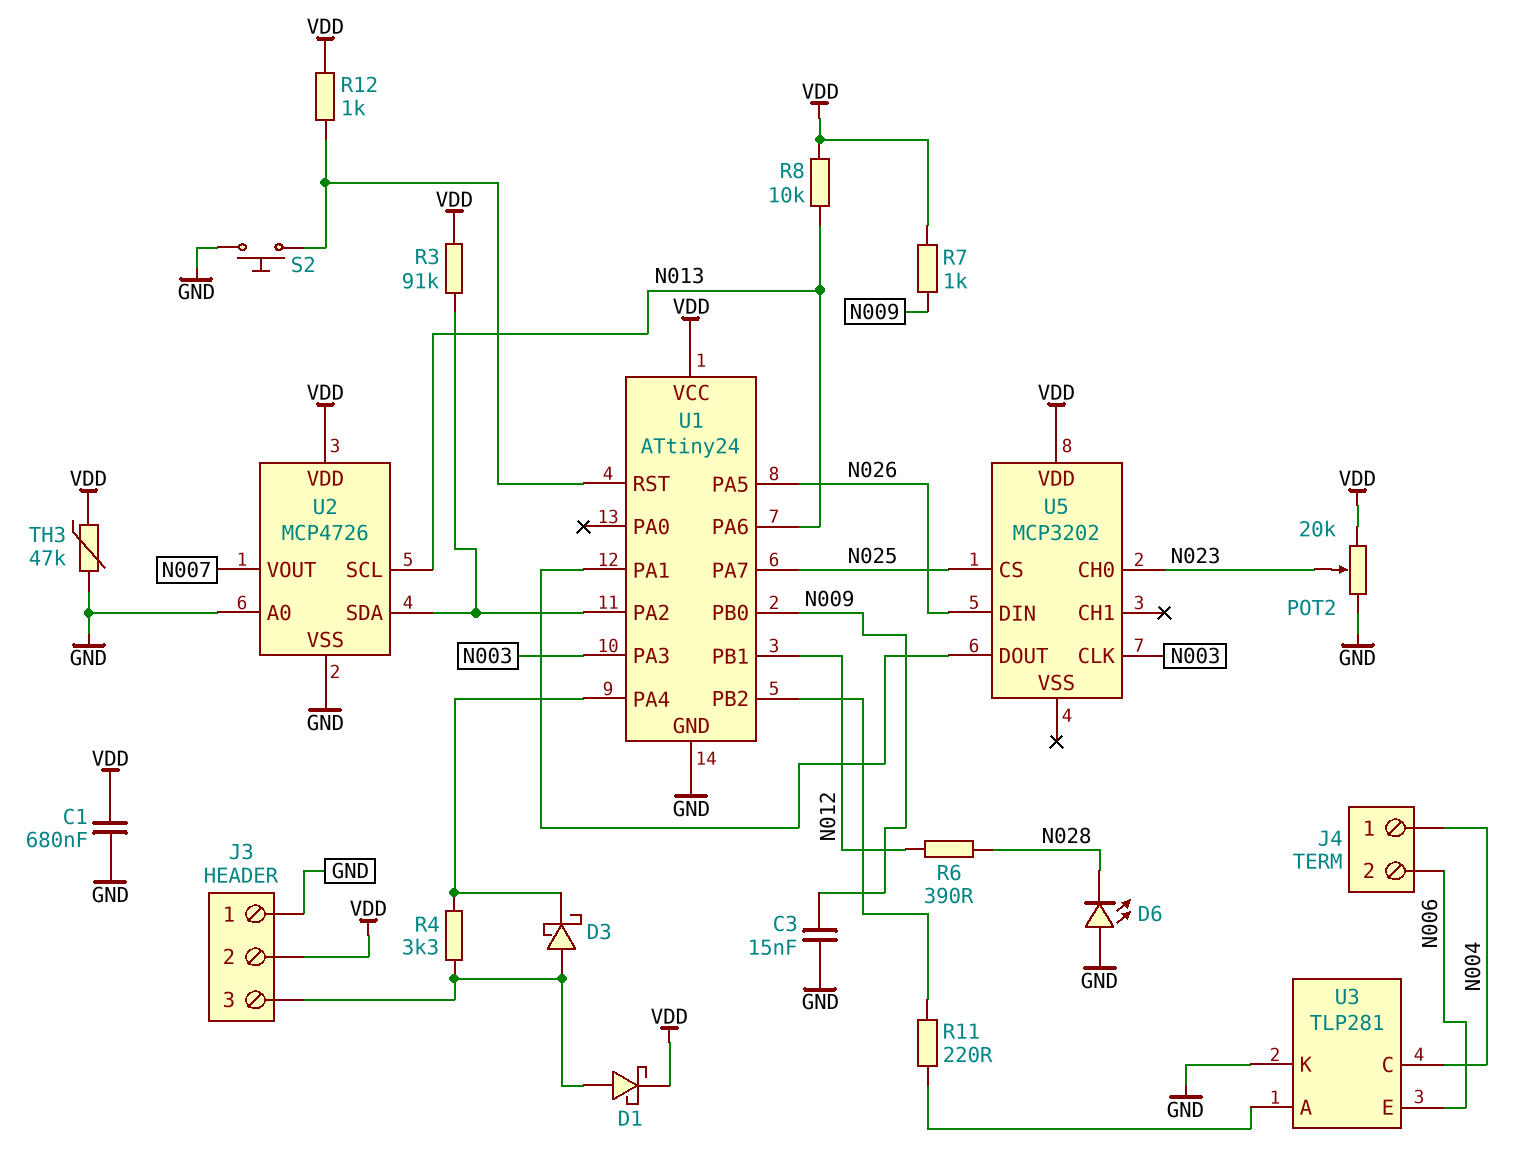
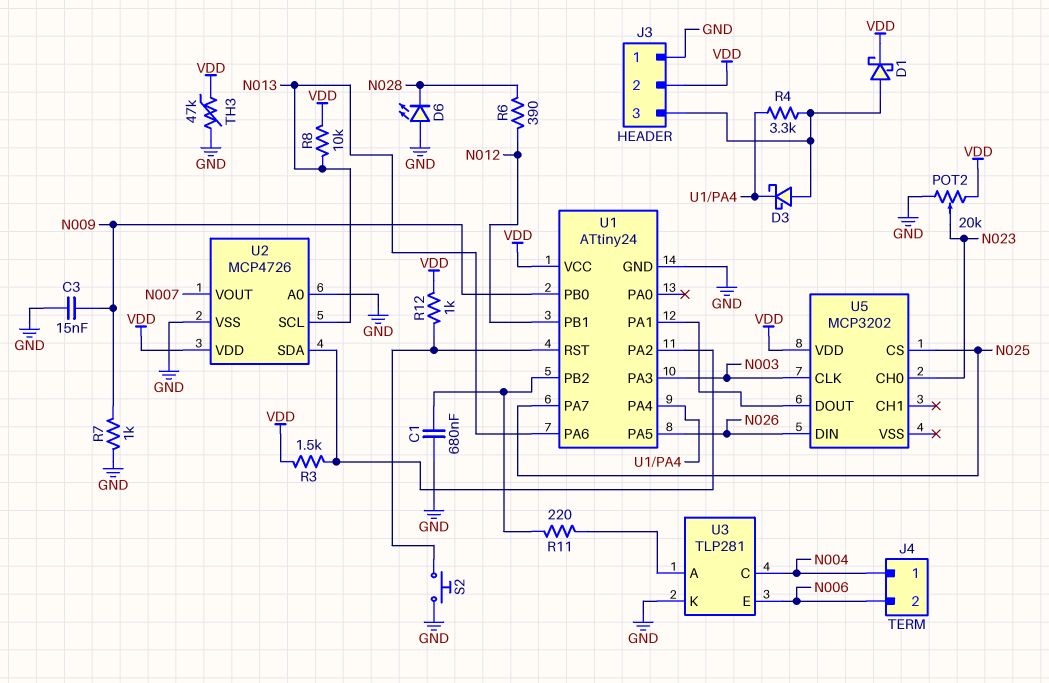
C1: 680nF (GND, VDD) -> 680nF (GND, U1/PB2)
R3: 91k (U1/PA2, VDD) -> 1.5k (U1/PA2, VDD)
R7: 1k (N009, VDD) -> 1k (GND, N009)

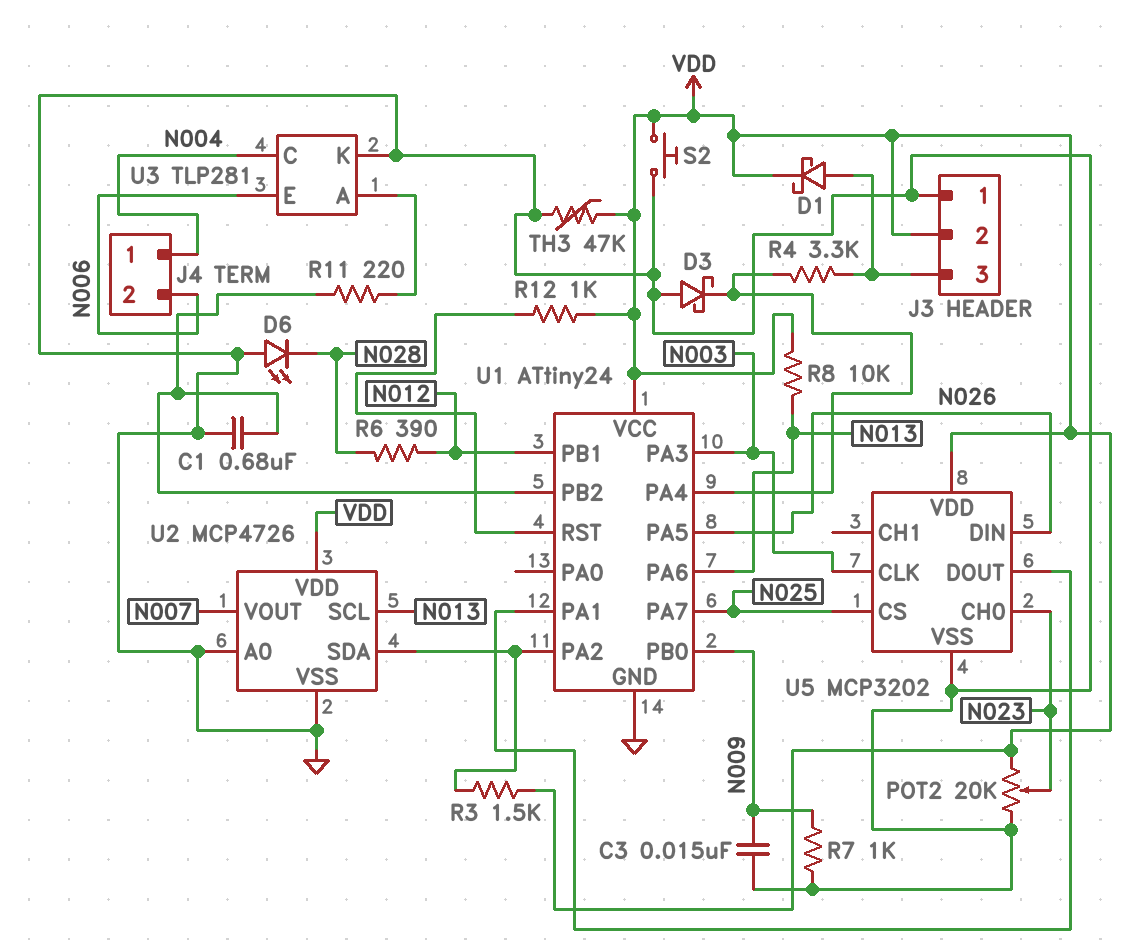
D3: schottky (A J3/3, K U1/PA4) -> schottky (A GND, K U1/PA4)
S2: button (GND, U1/RST) -> button (GND, VDD)
U5 pin VSS: none -> GND

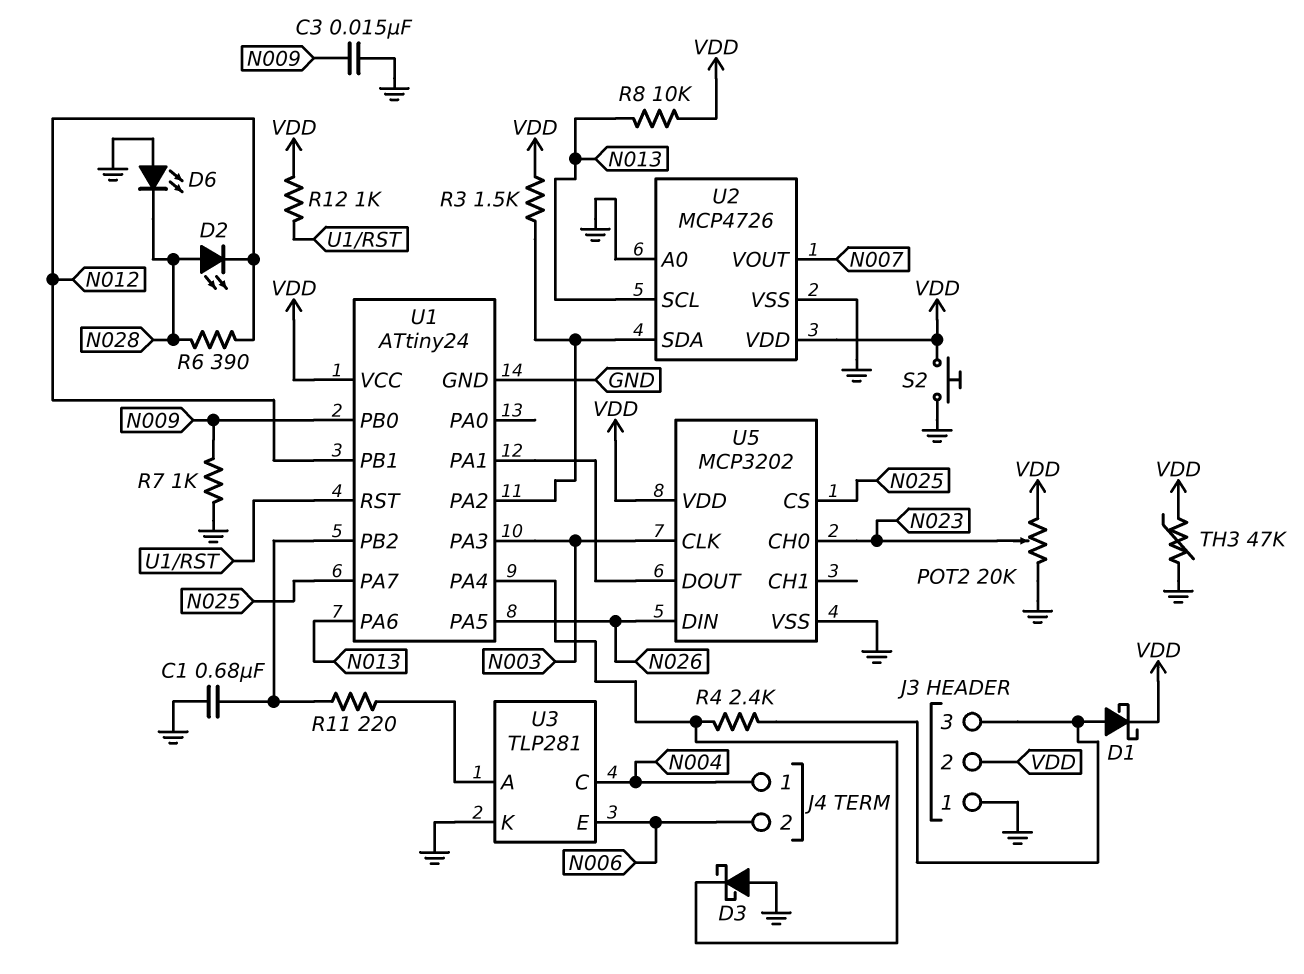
D2: none -> LED (A N028, K N012)
R4: 3.3k (J3/3, U1/PA4) -> 2.4k (J3/3, U1/PA4)

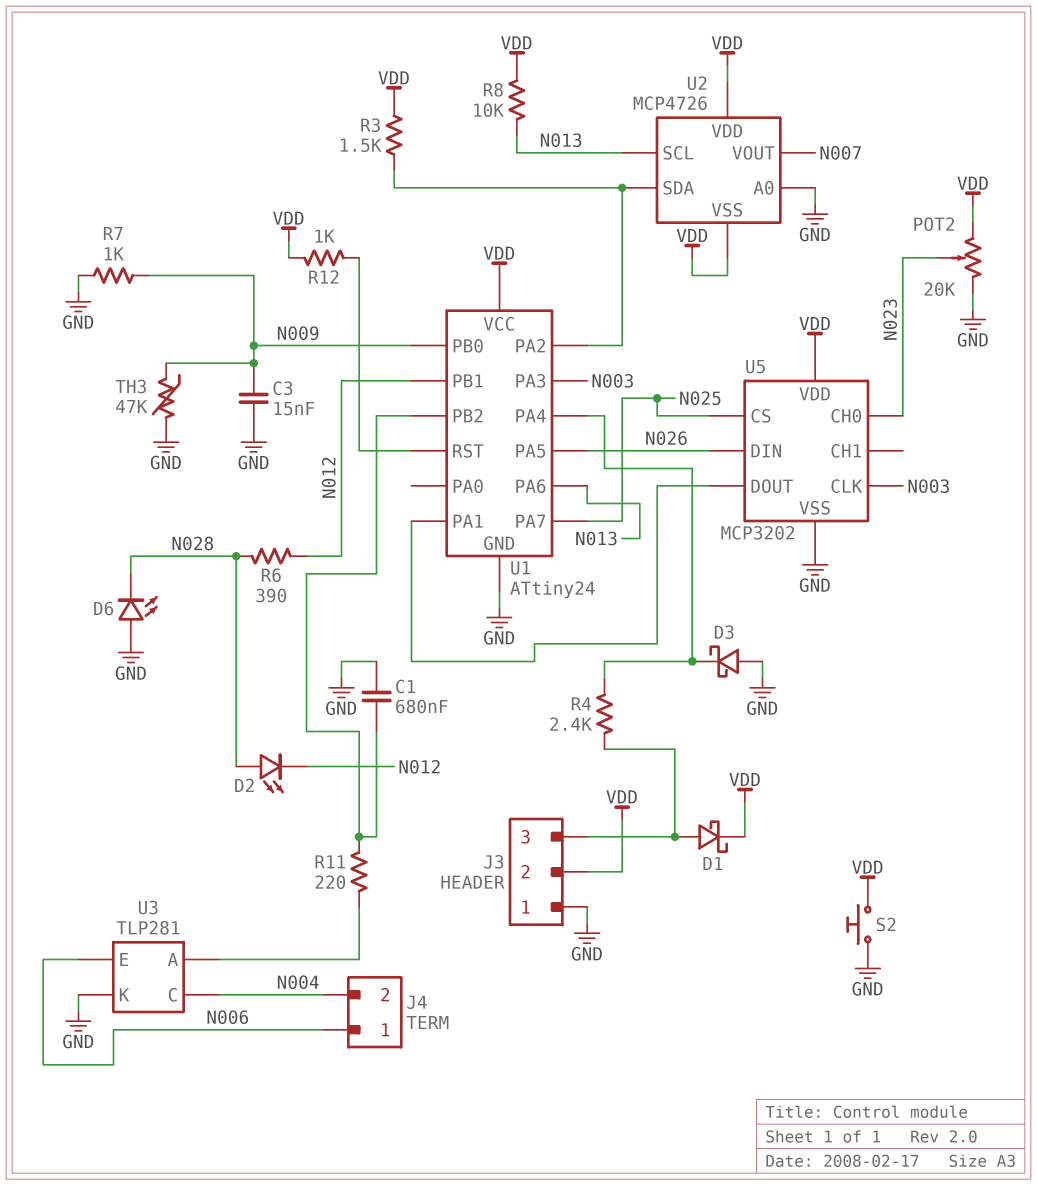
J4 pin 1: N004 -> N006
J4 pin 2: N006 -> N004
TH3: 47k (GND, VDD) -> 47k (GND, N009)
U2 pin VSS: GND -> VDD

